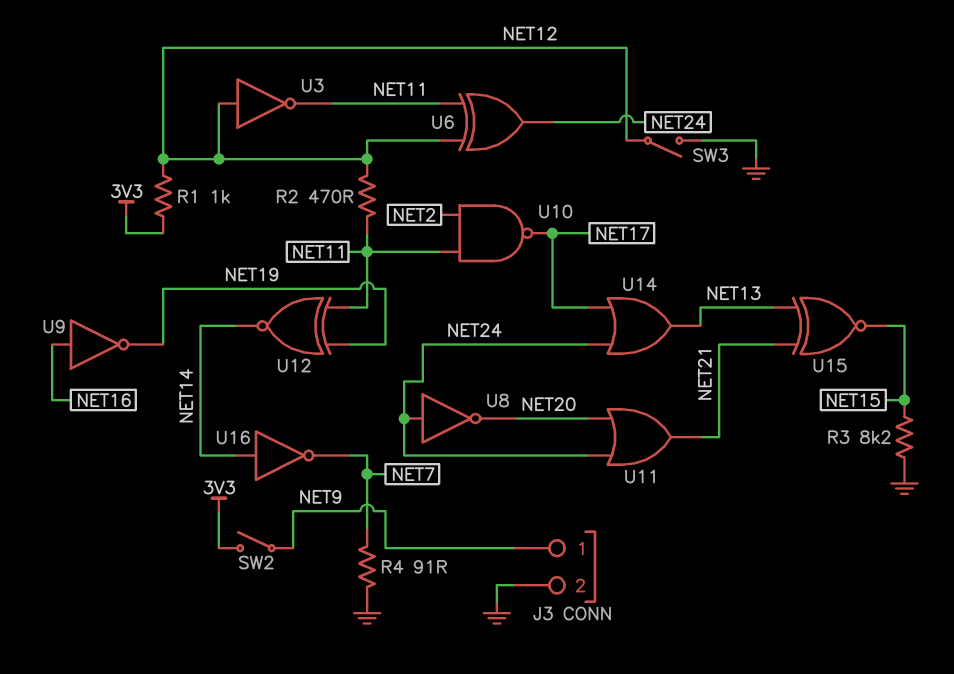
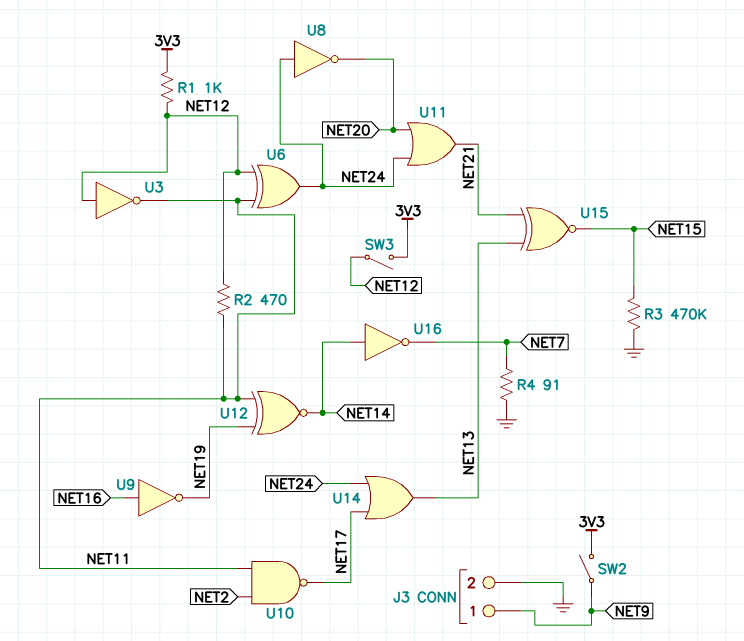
R3: 8.2k (GND, NET15) -> 470k (GND, NET15)
SW3: switch (GND, NET12) -> switch (3V3, NET12)

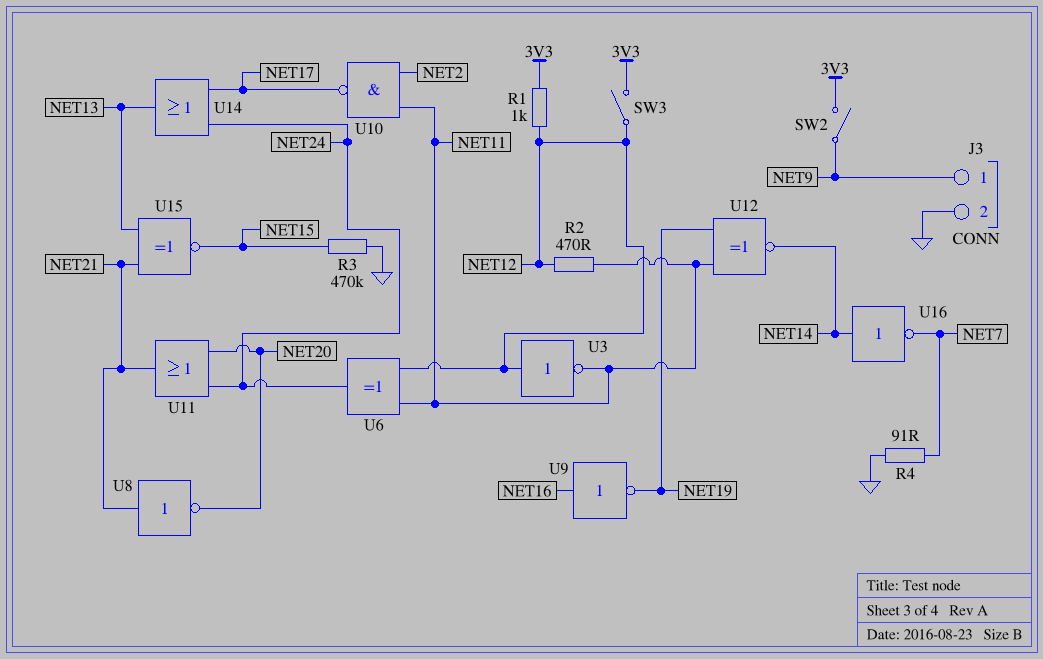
U8: NOT (in NET24, out NET20) -> NOT (in NET21, out NET20)

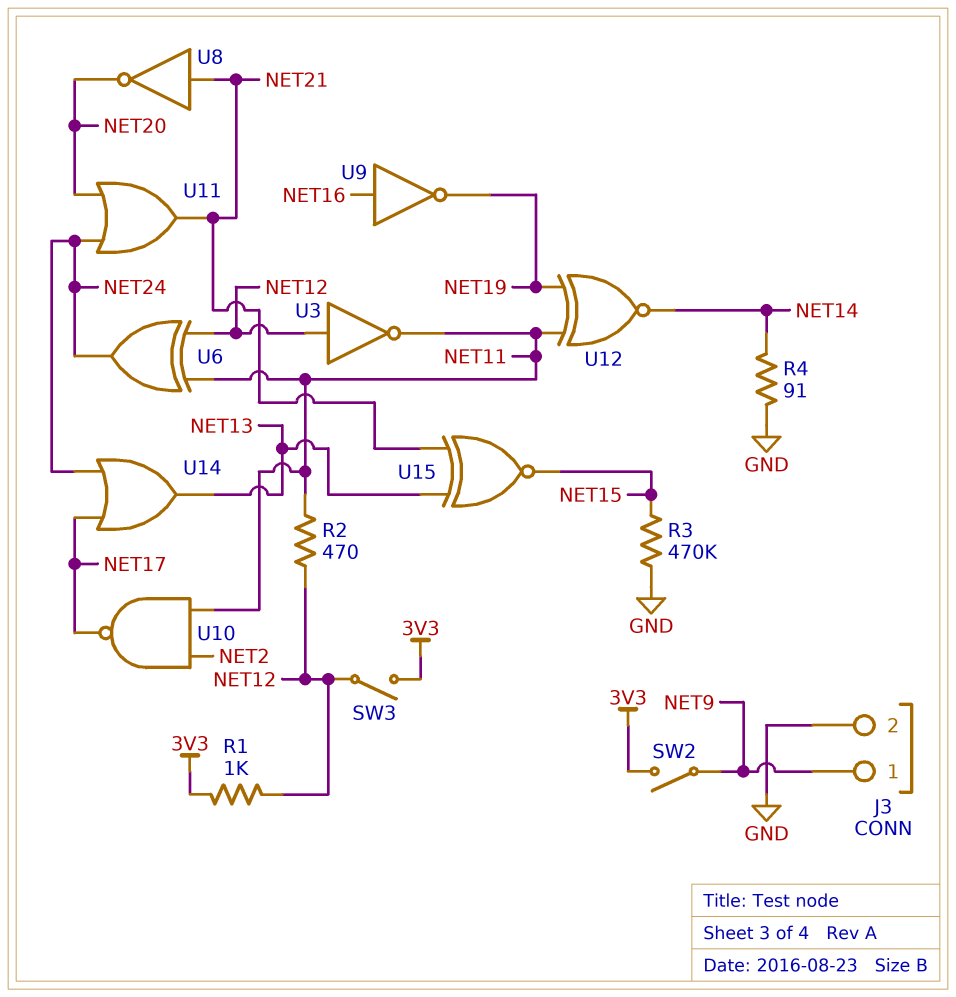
R4: 91 (GND, NET7) -> 91 (GND, NET14)
U16: NOT (in NET14, out NET7) -> none

